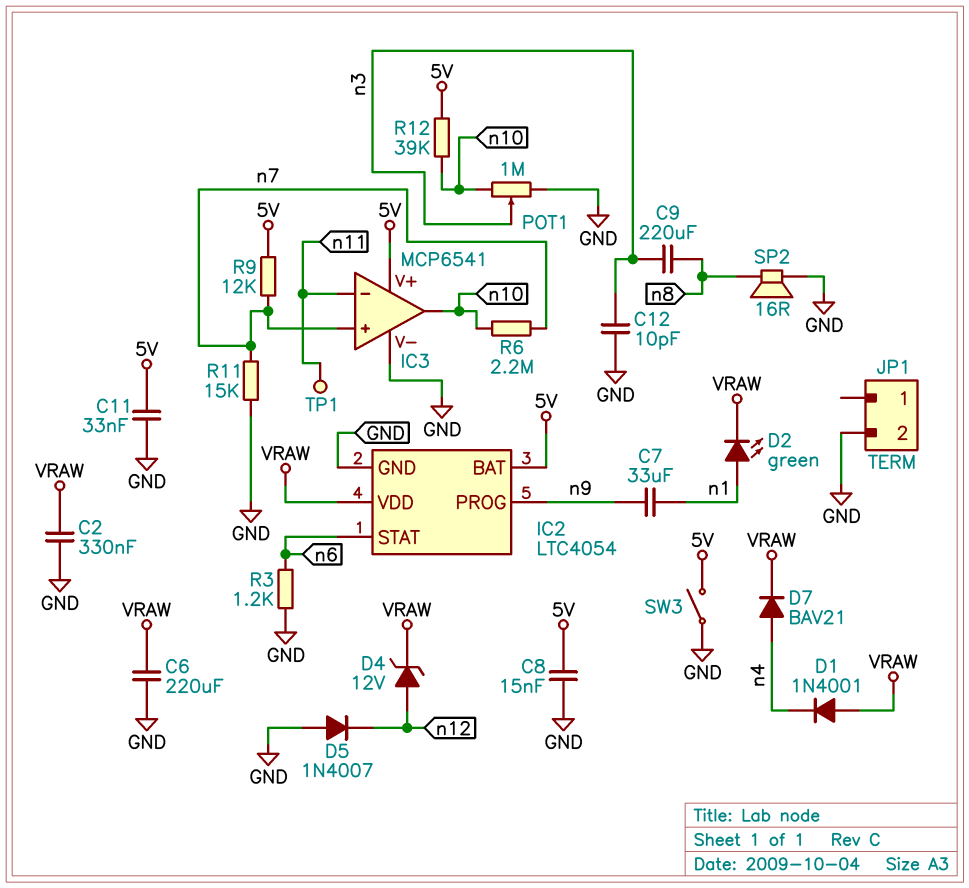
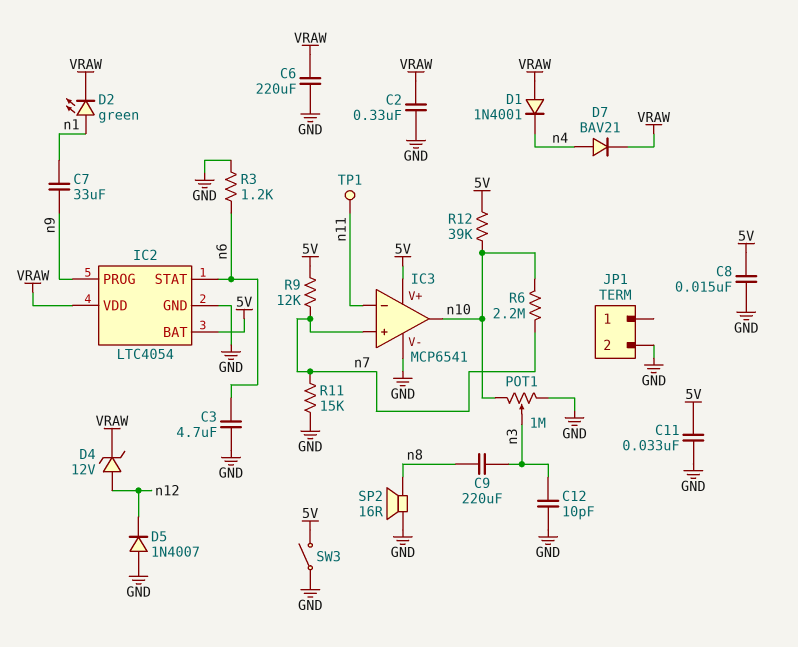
C3: none -> 4.7uF (GND, n6)

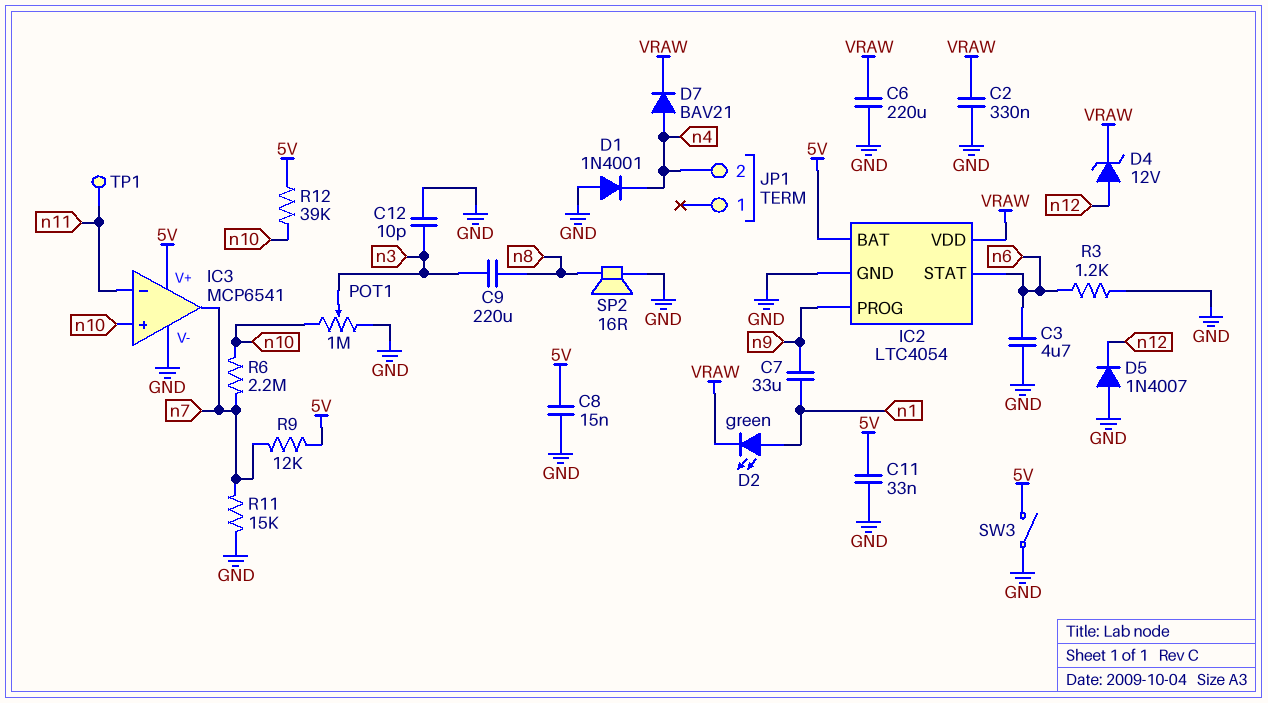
D1: diode 1N4001 (A VRAW, K n4) -> diode 1N4001 (A GND, K n4)
IC3 pin in+: n7 -> n10
IC3 pin out: n10 -> n7
JP1 pin 2: GND -> n4

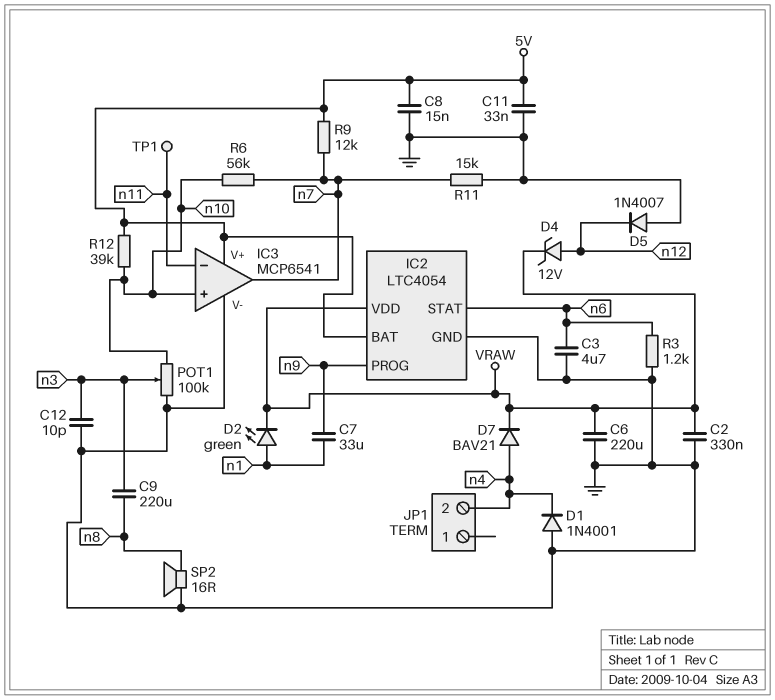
POT1: 1M (GND, n10, wiper n3) -> 100k (GND, n10, wiper n3)
R6: 2.2M (n7, n10) -> 56k (n7, n10)
SW3: switch (5V, GND) -> none

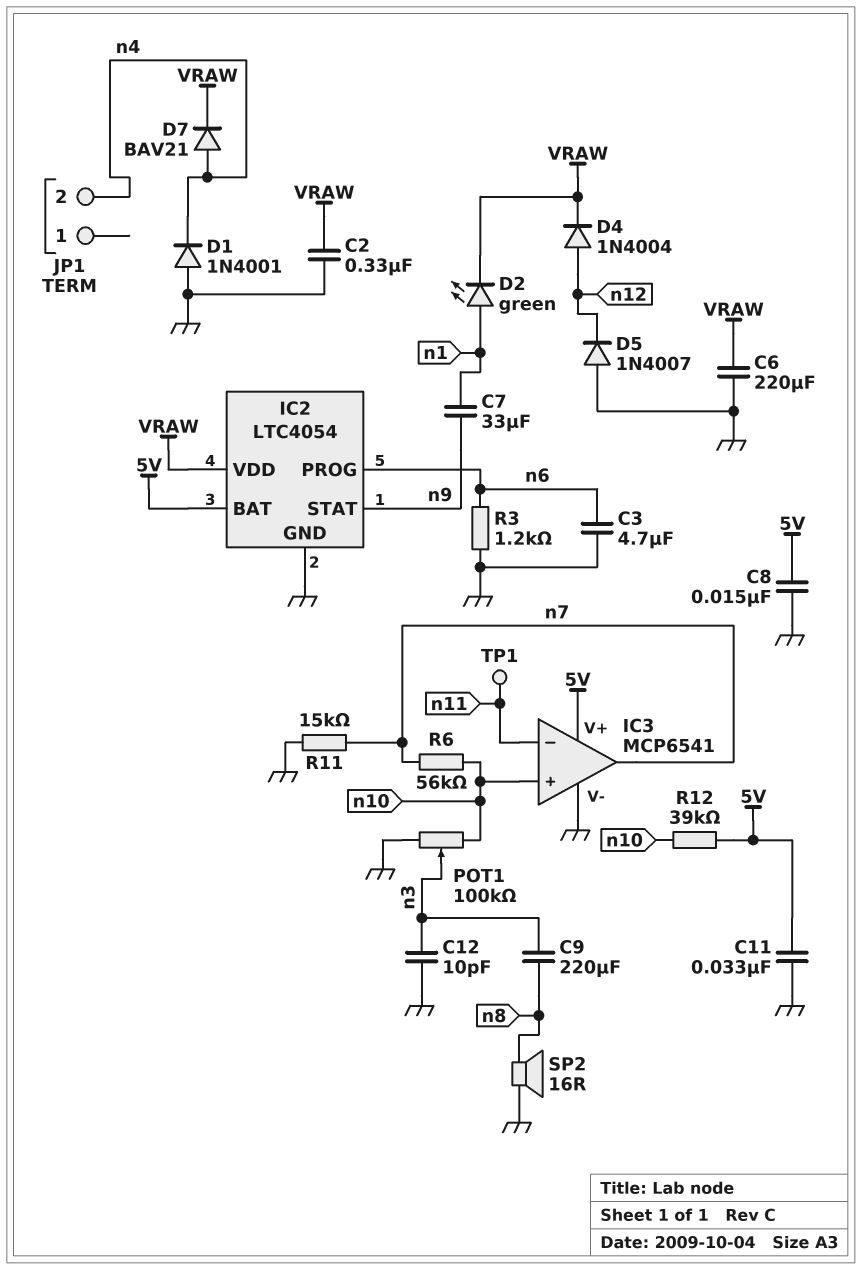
D4: zener 12V (A n12, K VRAW) -> diode 1N4004 (A n12, K VRAW)
IC2 pin PROG: n9 -> n6
IC2 pin STAT: n6 -> n9
R9: 12k (5V, n7) -> none

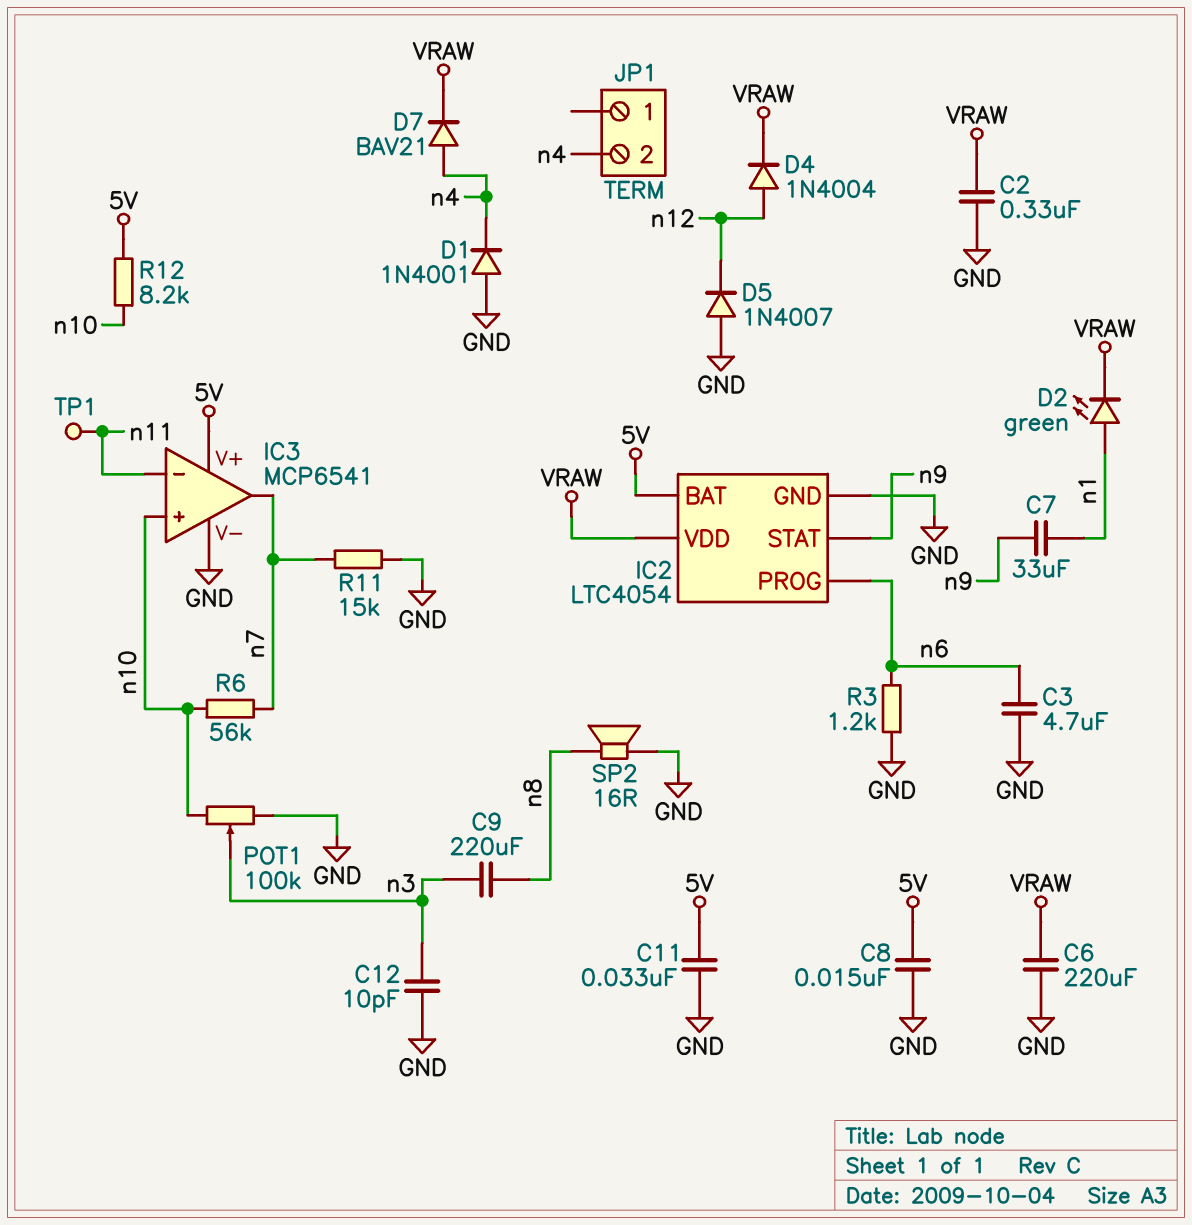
R12: 39k (5V, n10) -> 8.2k (5V, n10)

